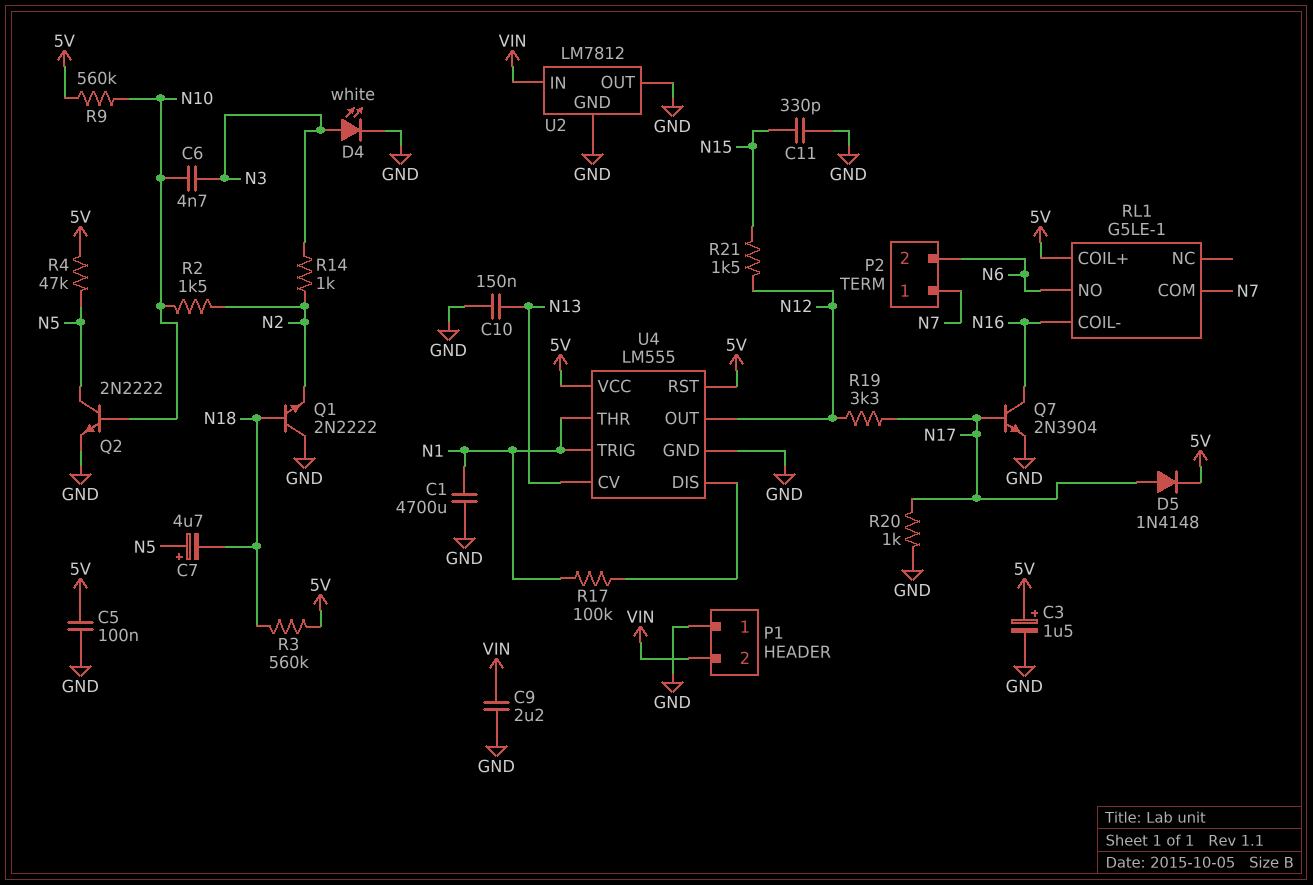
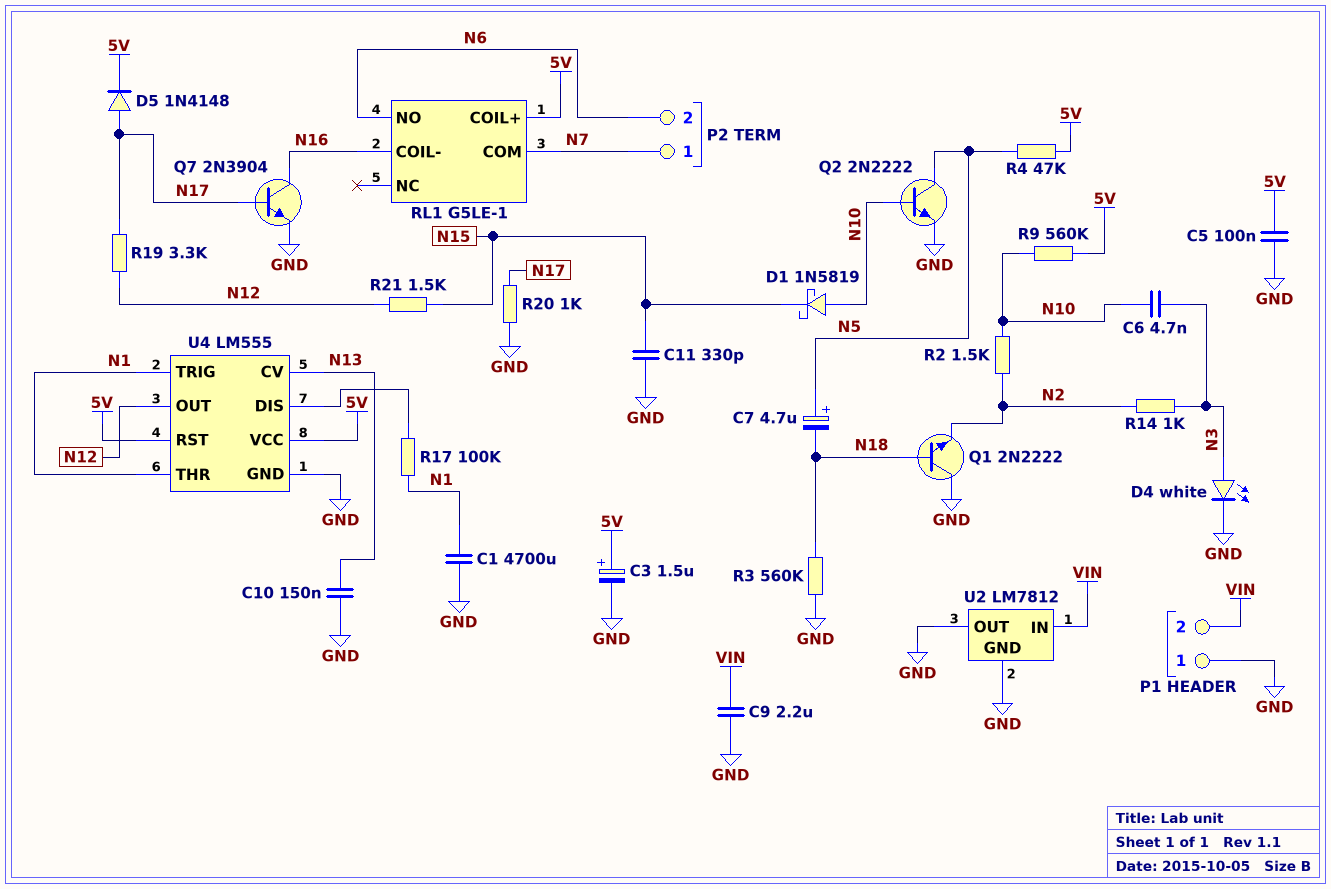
D1: none -> schottky 1N5819 (A N10, K N15)
R3: 560k (5V, N18) -> 560k (GND, N18)

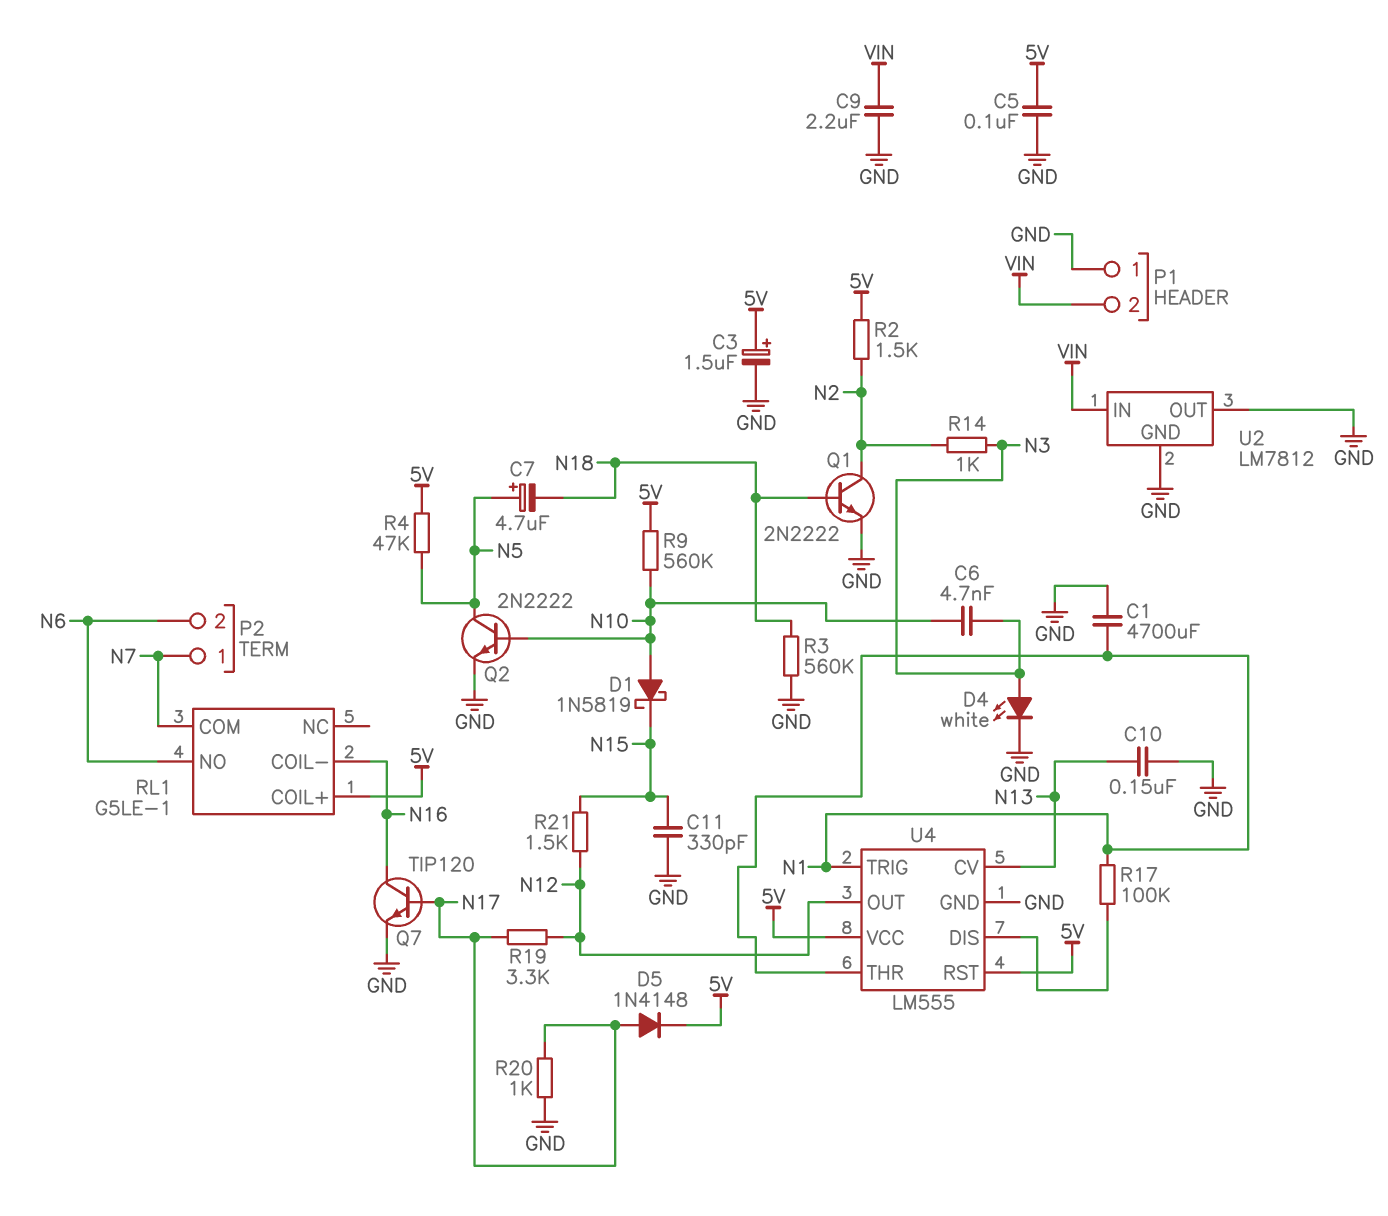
Q1: NPN 2N2222 (B N18, C GND, E N2) -> NPN 2N2222 (B N18, C N2, E GND)
Q7: NPN 2N3904 (B N17, C N16, E GND) -> NPN TIP120 (B N17, C N16, E GND)
R2: 1.5k (N2, N10) -> 1.5k (5V, N2)

